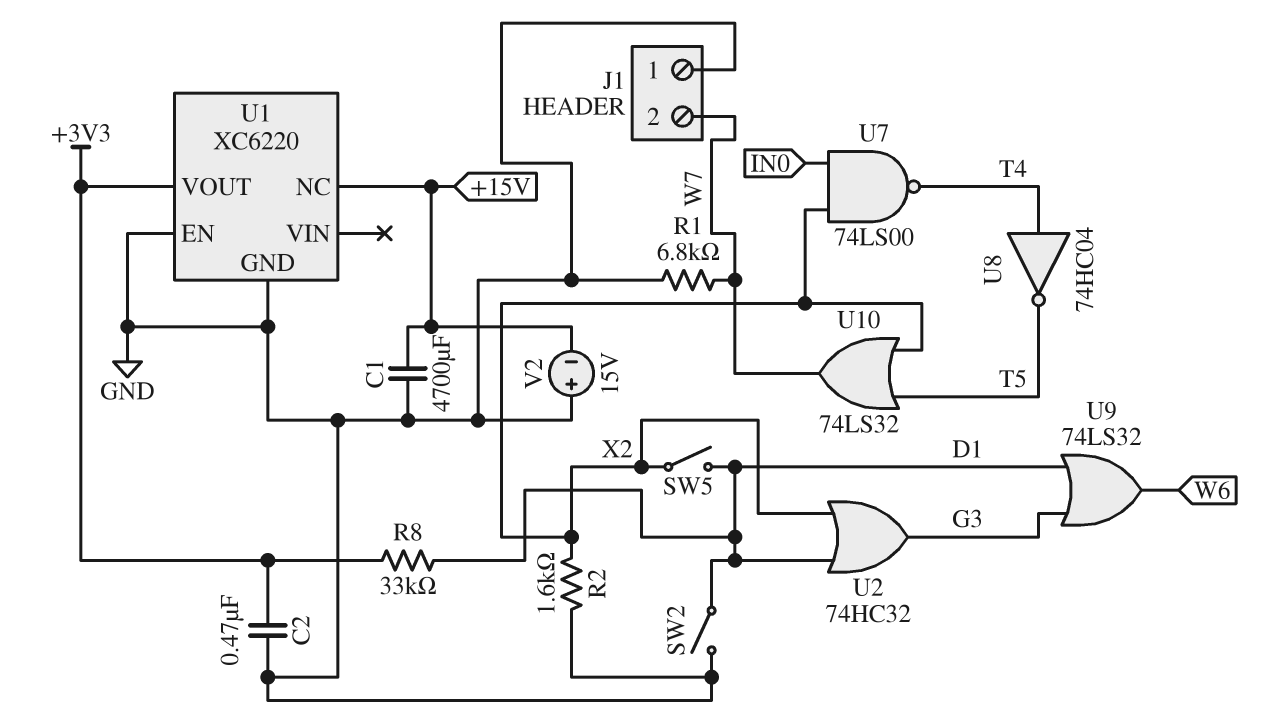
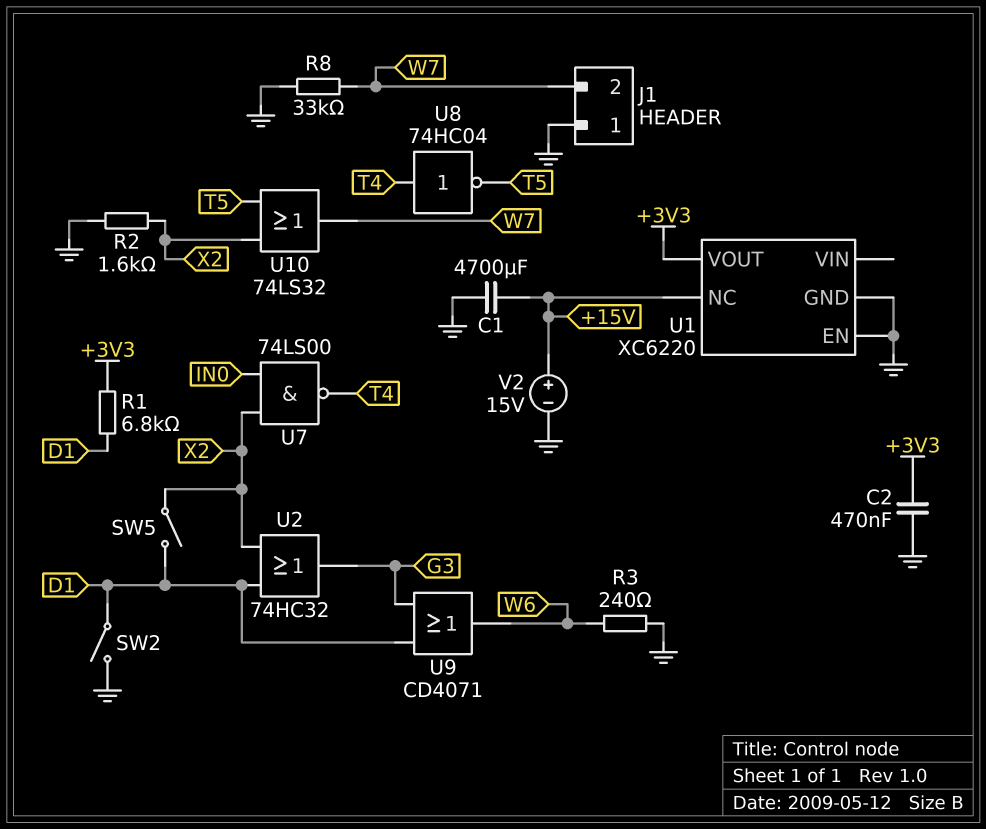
R1: 6.8k (GND, W7) -> 6.8k (+3V3, D1)
R3: none -> 240 (GND, W6)
R8: 33k (+3V3, D1) -> 33k (GND, W7)
U9: OR 74LS32 (in D1, in G3, out W6) -> OR CD4071 (in D1, in G3, out W6)
V2: 15V (plus GND, minus +15V) -> 15V (plus +15V, minus GND)

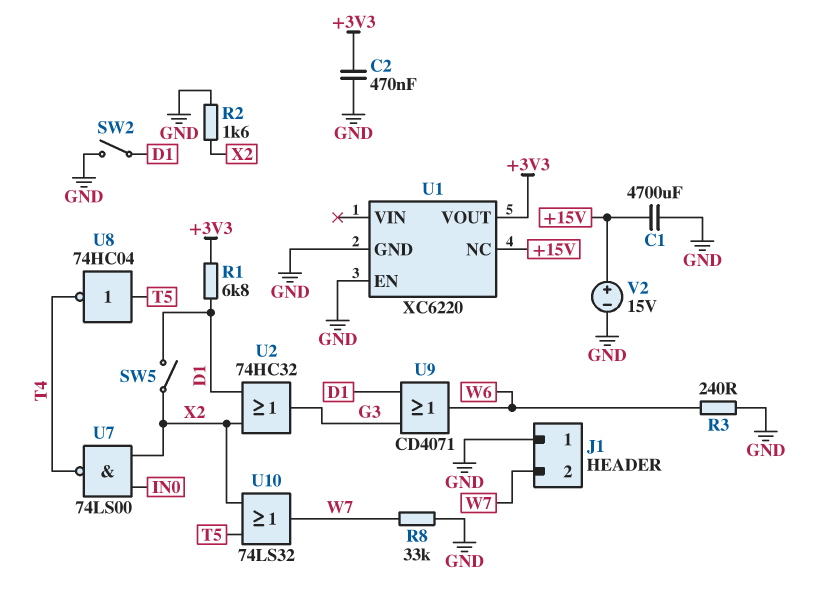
U8: NOT 74HC04 (in T4, out T5) -> NOT 74HC04 (in T5, out T4)

